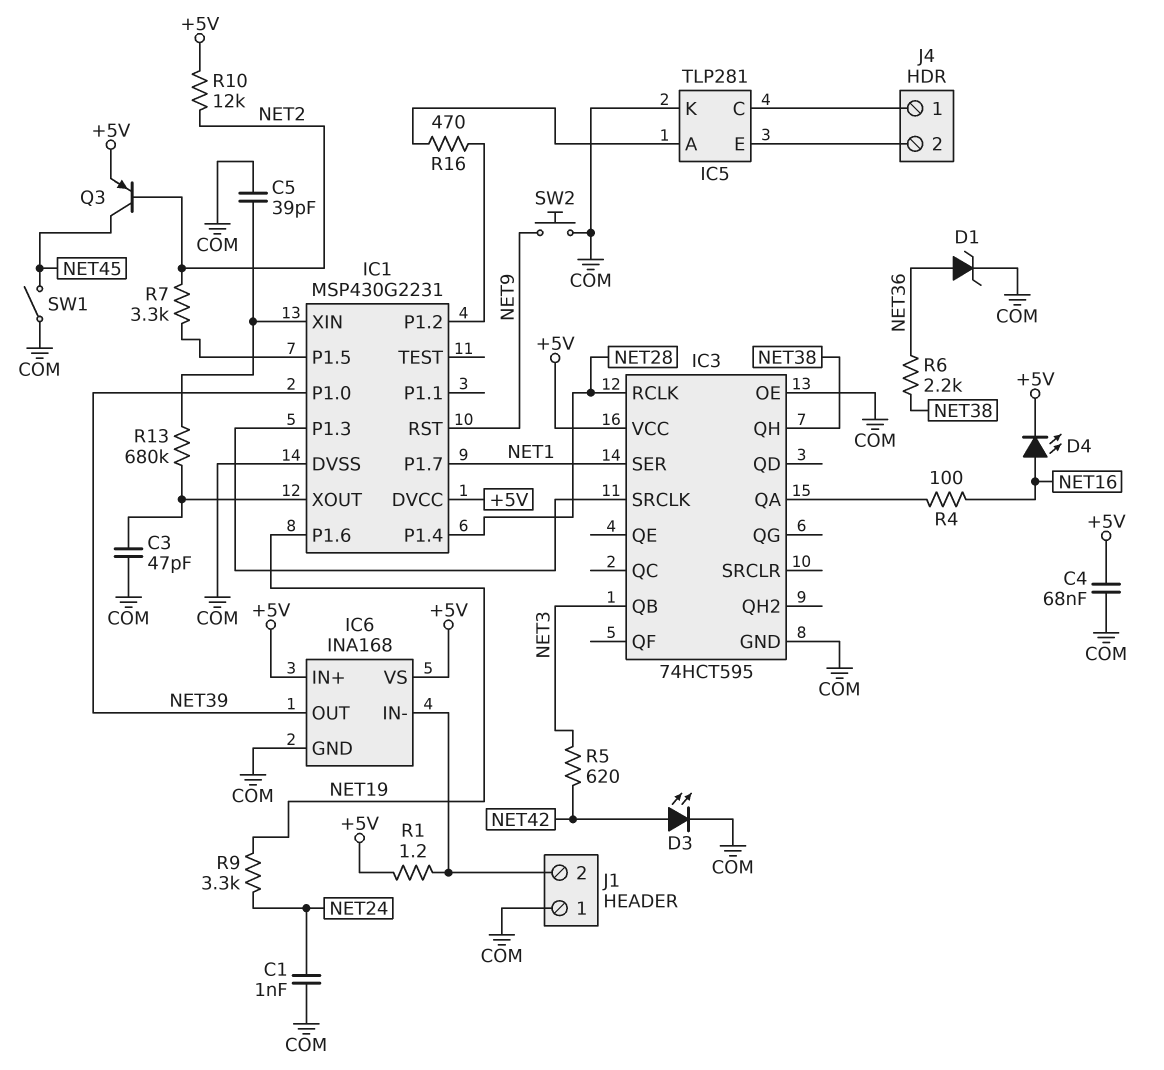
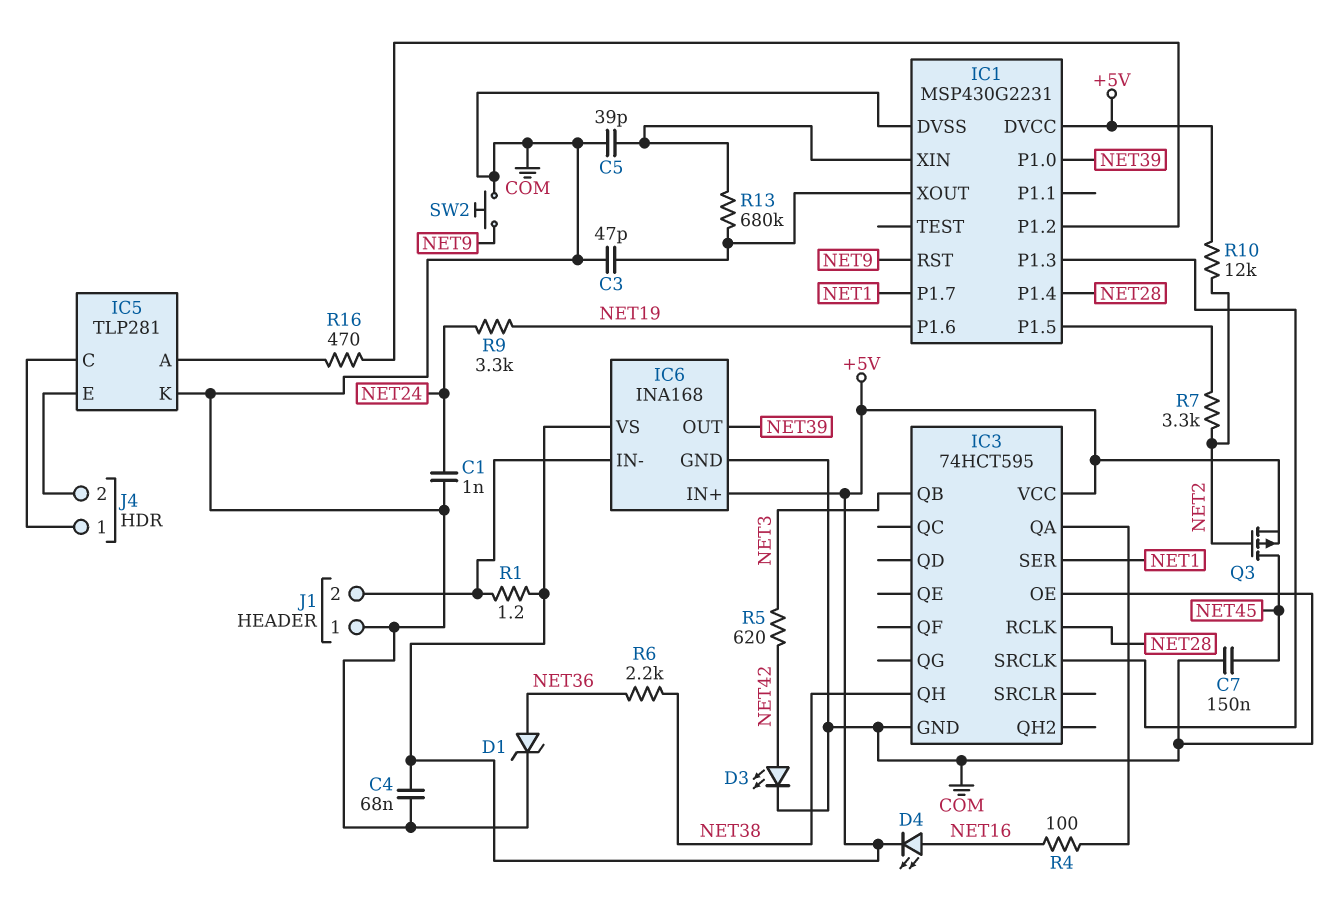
C7: none -> 150nF (COM, NET45)
Q3: PNP (B NET2, C NET45, E +5V) -> PMOS (G NET2, D NET45, S +5V)
SW1: switch (COM, NET45) -> none

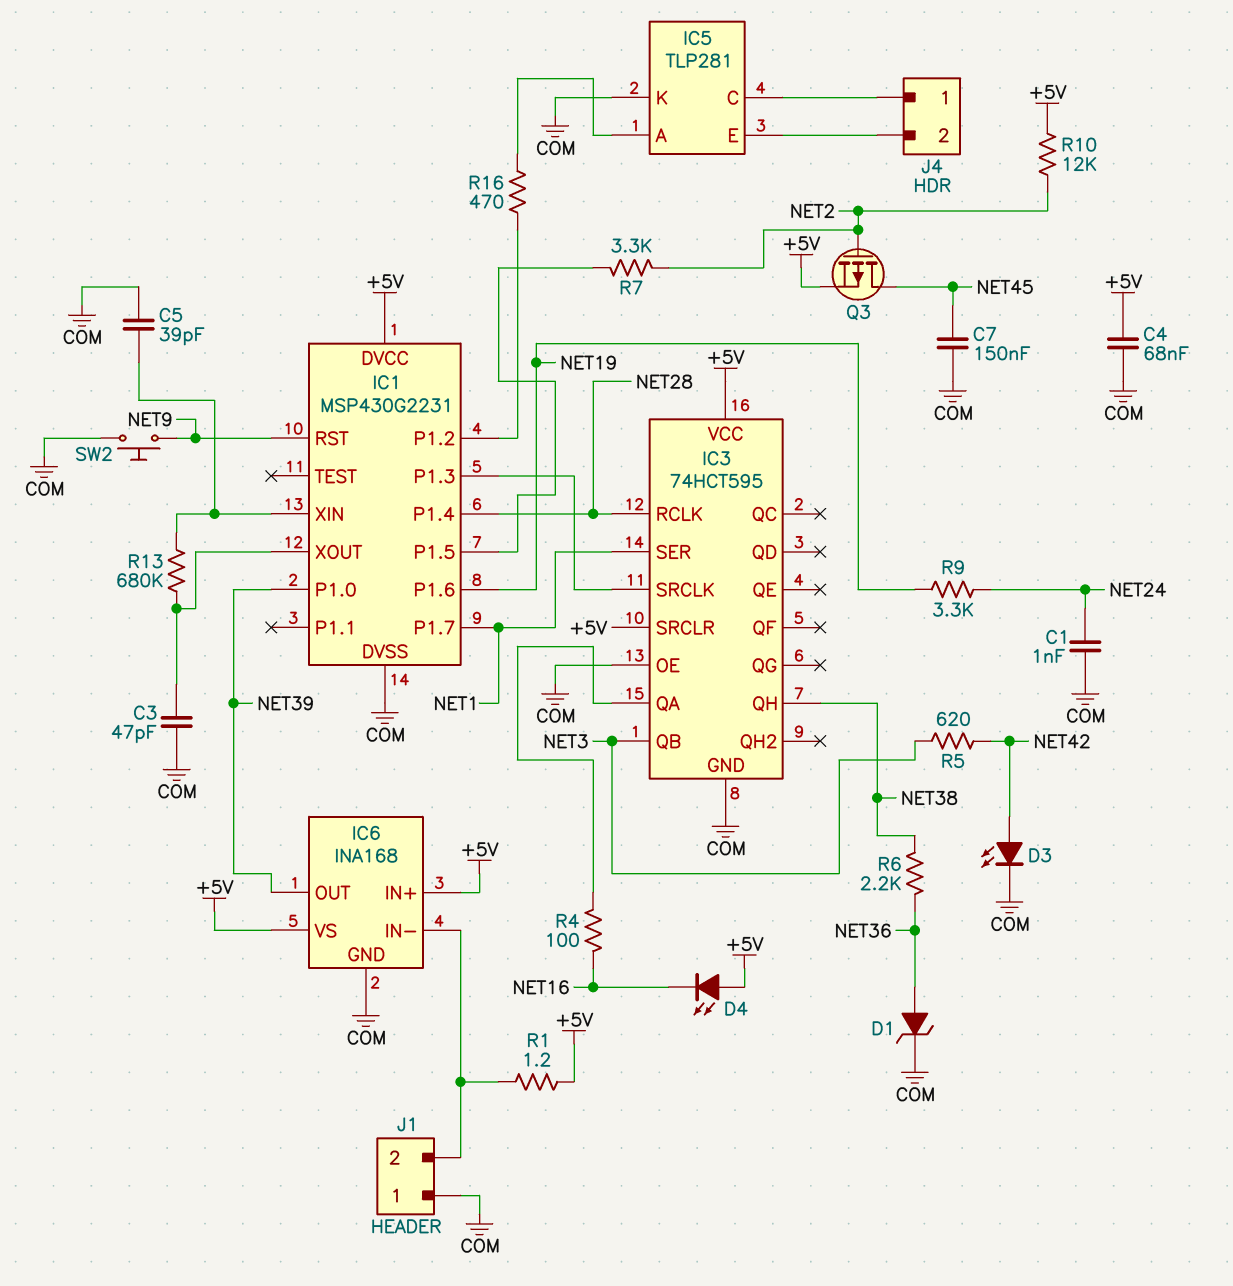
D4: LED (A NET16, K +5V) -> LED (A +5V, K NET16)
IC3 pin SRCLR: none -> +5V

